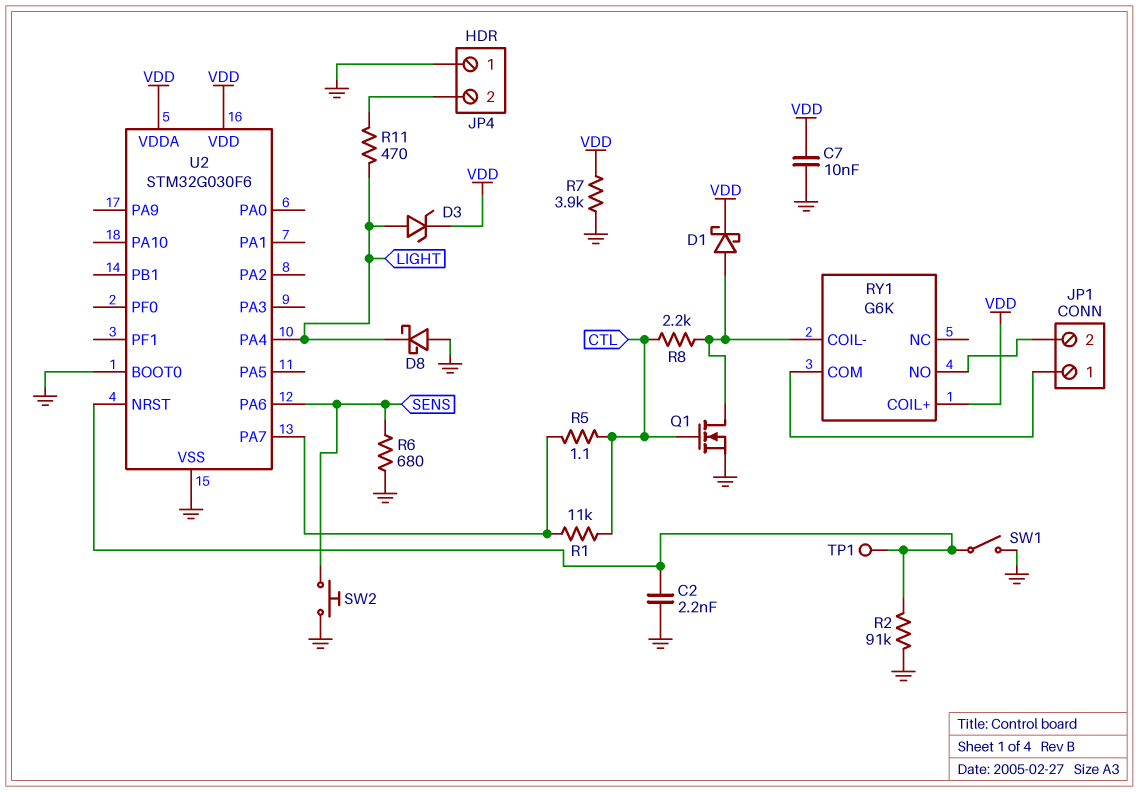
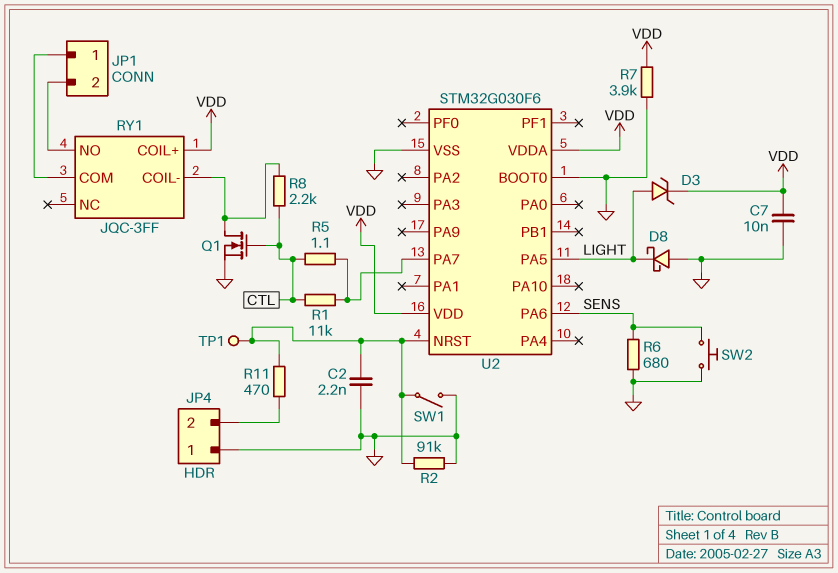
D1: schottky (A RY1/COIL-, K VDD) -> none
R11: 470 (JP4/2, LIGHT) -> 470 (JP4/2, U2/NRST)
RY1: G6K -> JQC-3FF
U2 pin PA4: LIGHT -> none
U2 pin PA5: none -> LIGHT

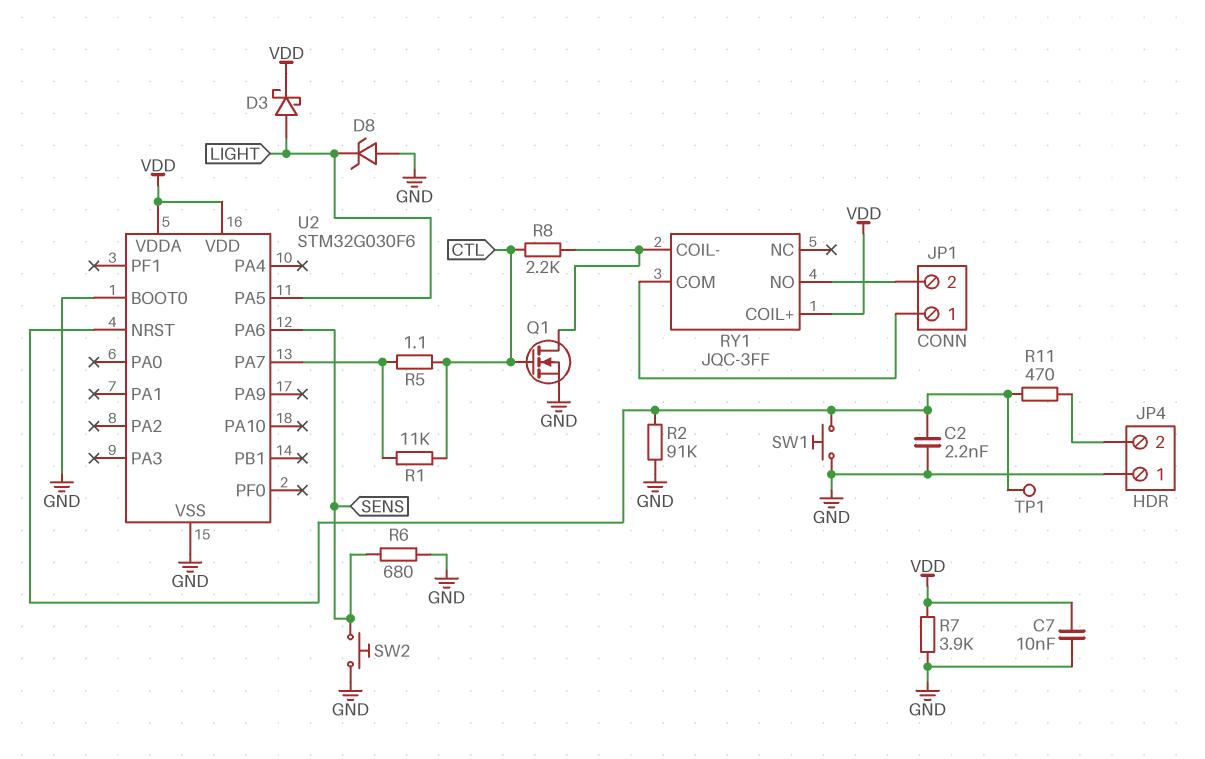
D3: zener (A LIGHT, K VDD) -> schottky (A LIGHT, K VDD)
D8: schottky (A GND, K LIGHT) -> zener (A GND, K LIGHT)
SW1: switch (GND, U2/NRST) -> button (GND, U2/NRST)

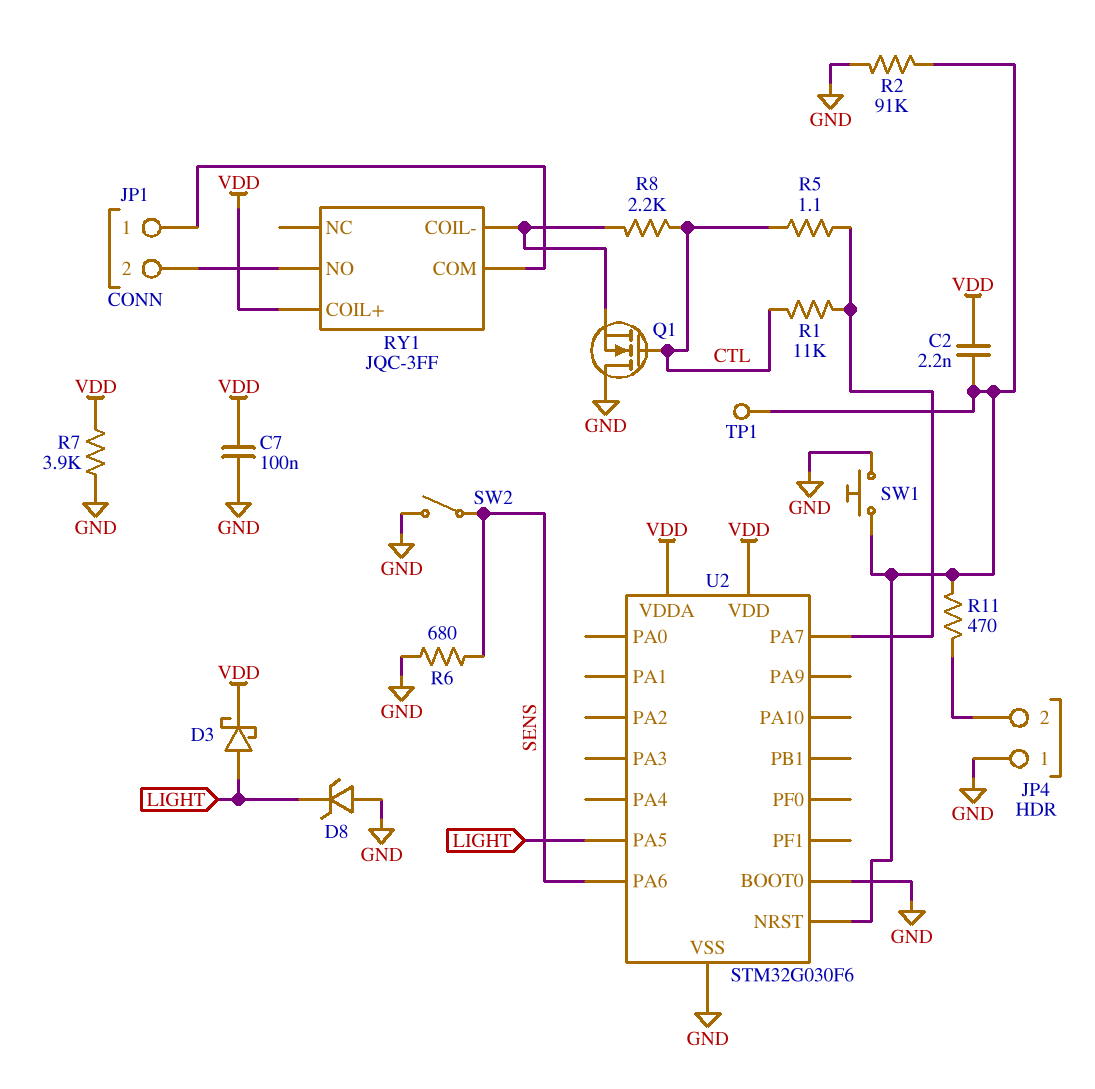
C2: 2.2nF (GND, U2/NRST) -> 2.2nF (U2/NRST, VDD)
C7: 10nF (GND, VDD) -> 100nF (GND, VDD)
Q1: NMOS (G CTL, D RY1/COIL-, S GND) -> NMOS (G CTL, D GND, S RY1/COIL-)
SW2: button (GND, SENS) -> switch (GND, SENS)

